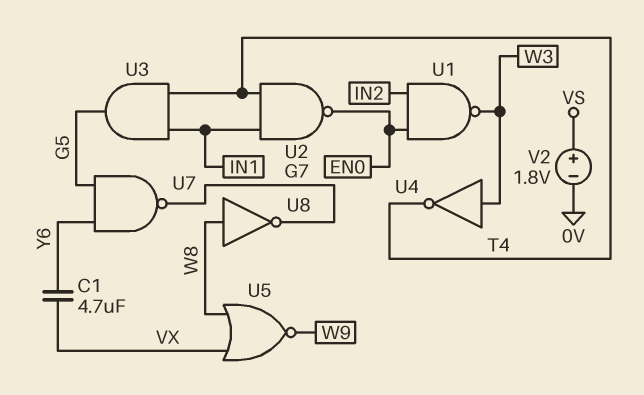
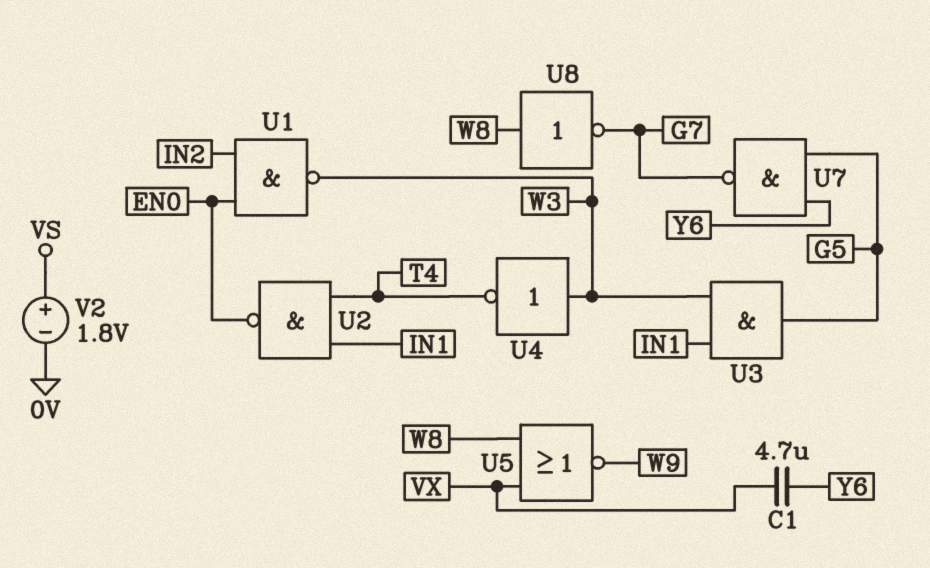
U3: AND (in IN1, in T4, out G5) -> AND (in IN1, in W3, out G5)

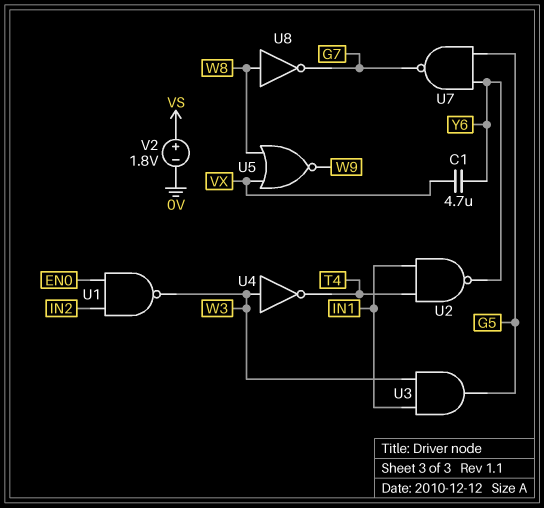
U2: NAND (in IN1, in T4, out EN0) -> NAND (in IN1, in T4, out Y6)

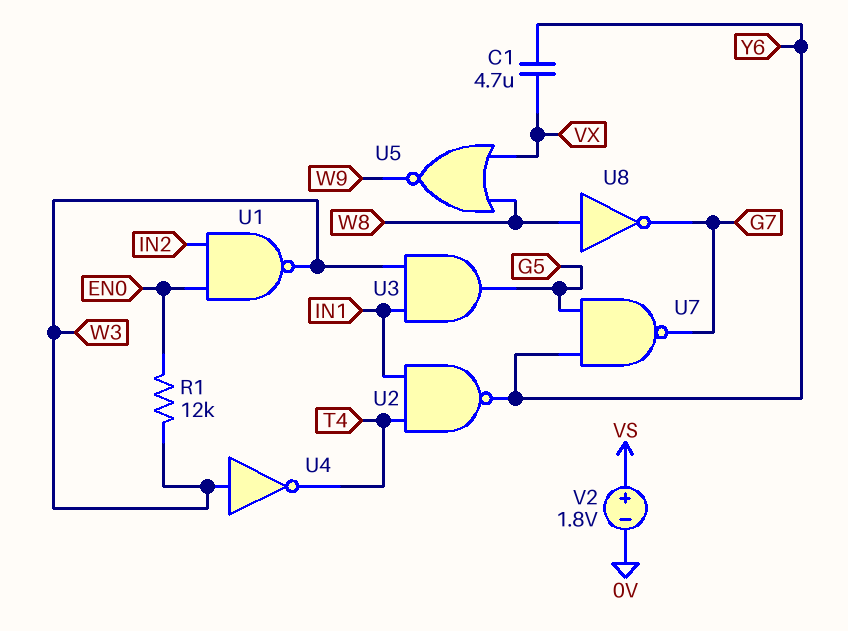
R1: none -> 12k (EN0, W3)

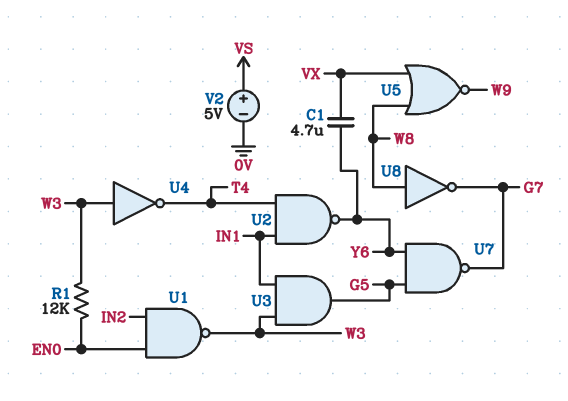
V2: 1.8V (plus VS, minus 0V) -> 5V (plus VS, minus 0V)

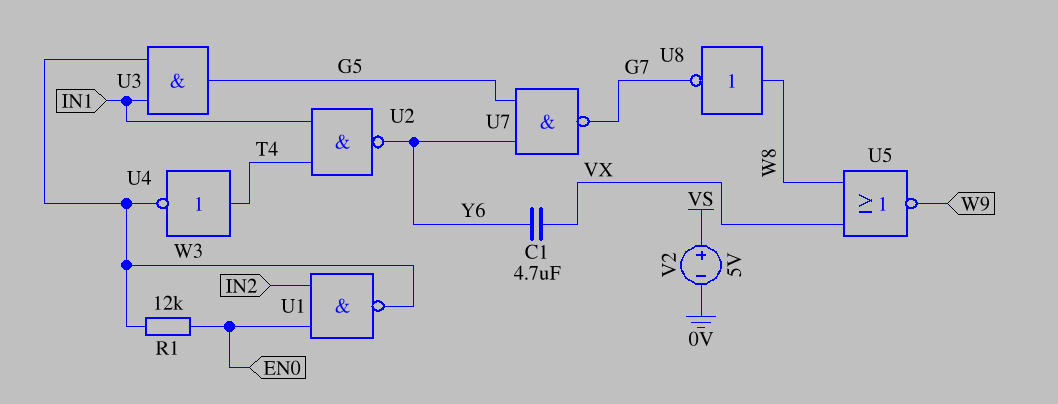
U4: NOT (in W3, out T4) -> NOT (in T4, out W3)

